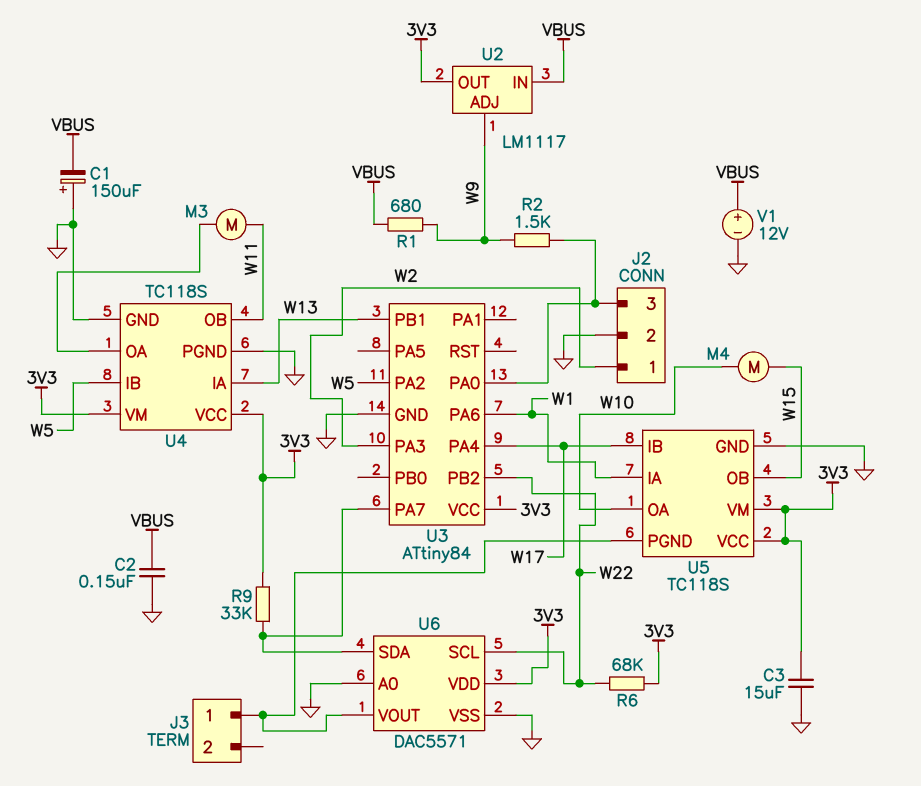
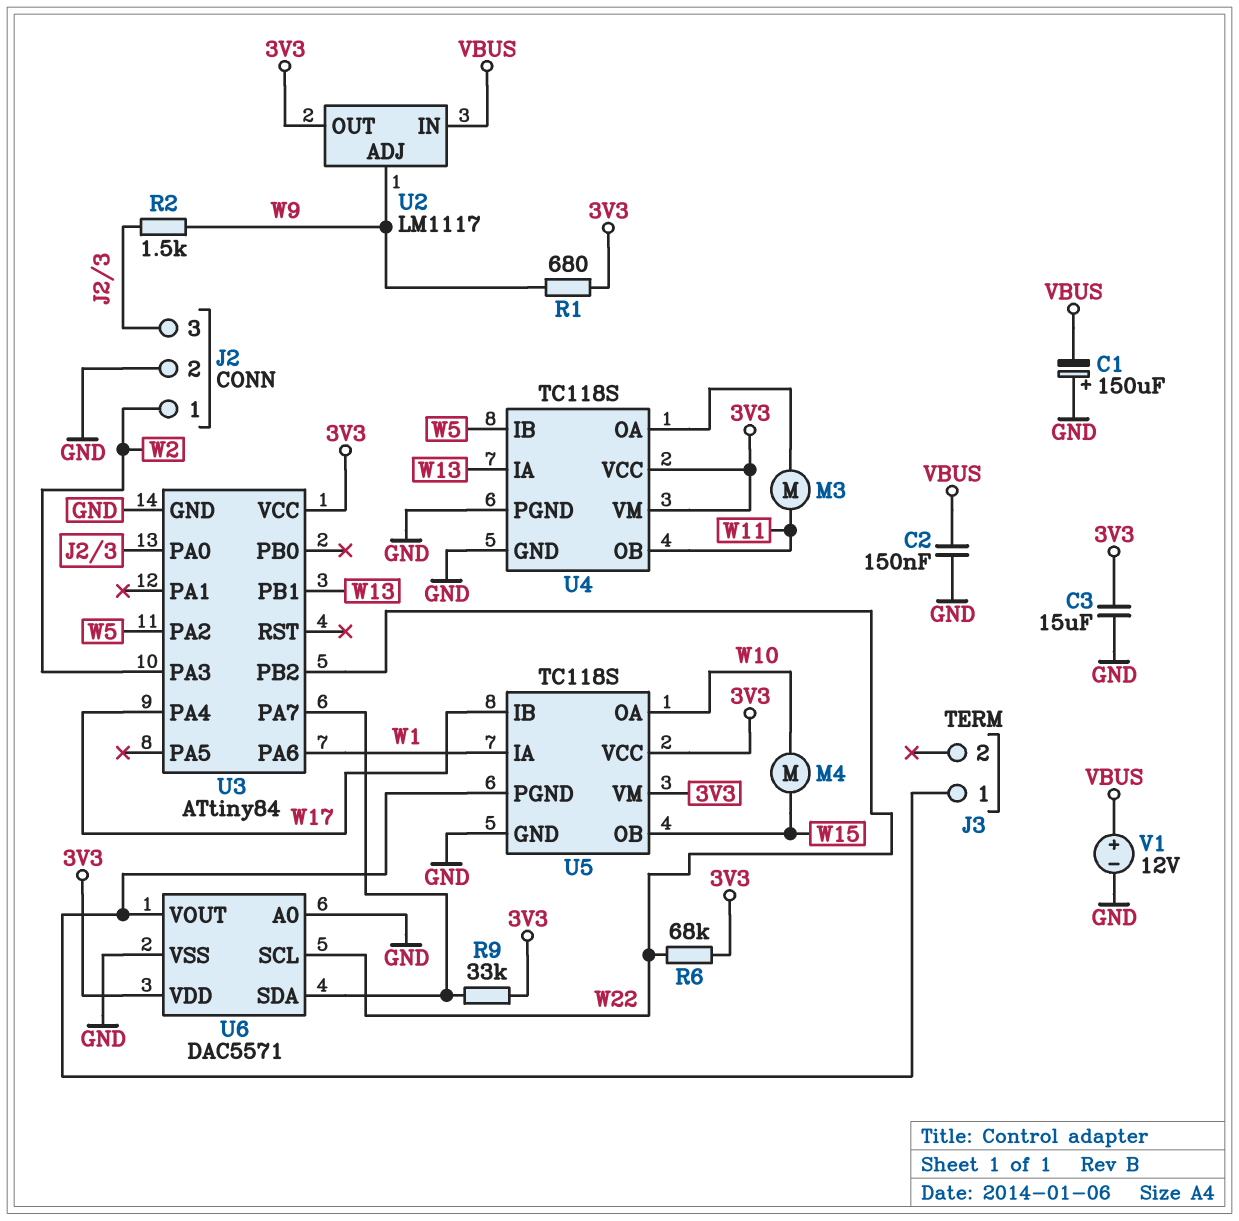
R1: 680 (VBUS, W9) -> 680 (3V3, W9)

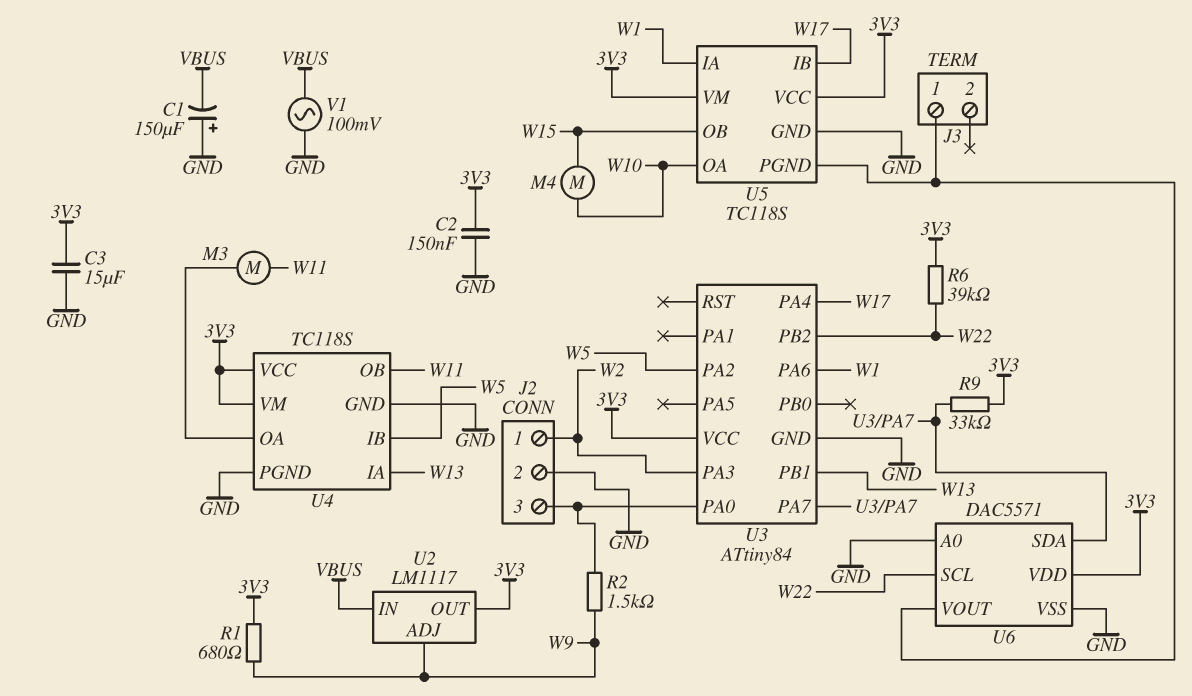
C2: 150nF (GND, VBUS) -> 150nF (3V3, GND)
R6: 68k (3V3, W22) -> 39k (3V3, W22)
V1: 12V (plus VBUS, minus GND) -> AC 100mV (GND, VBUS)

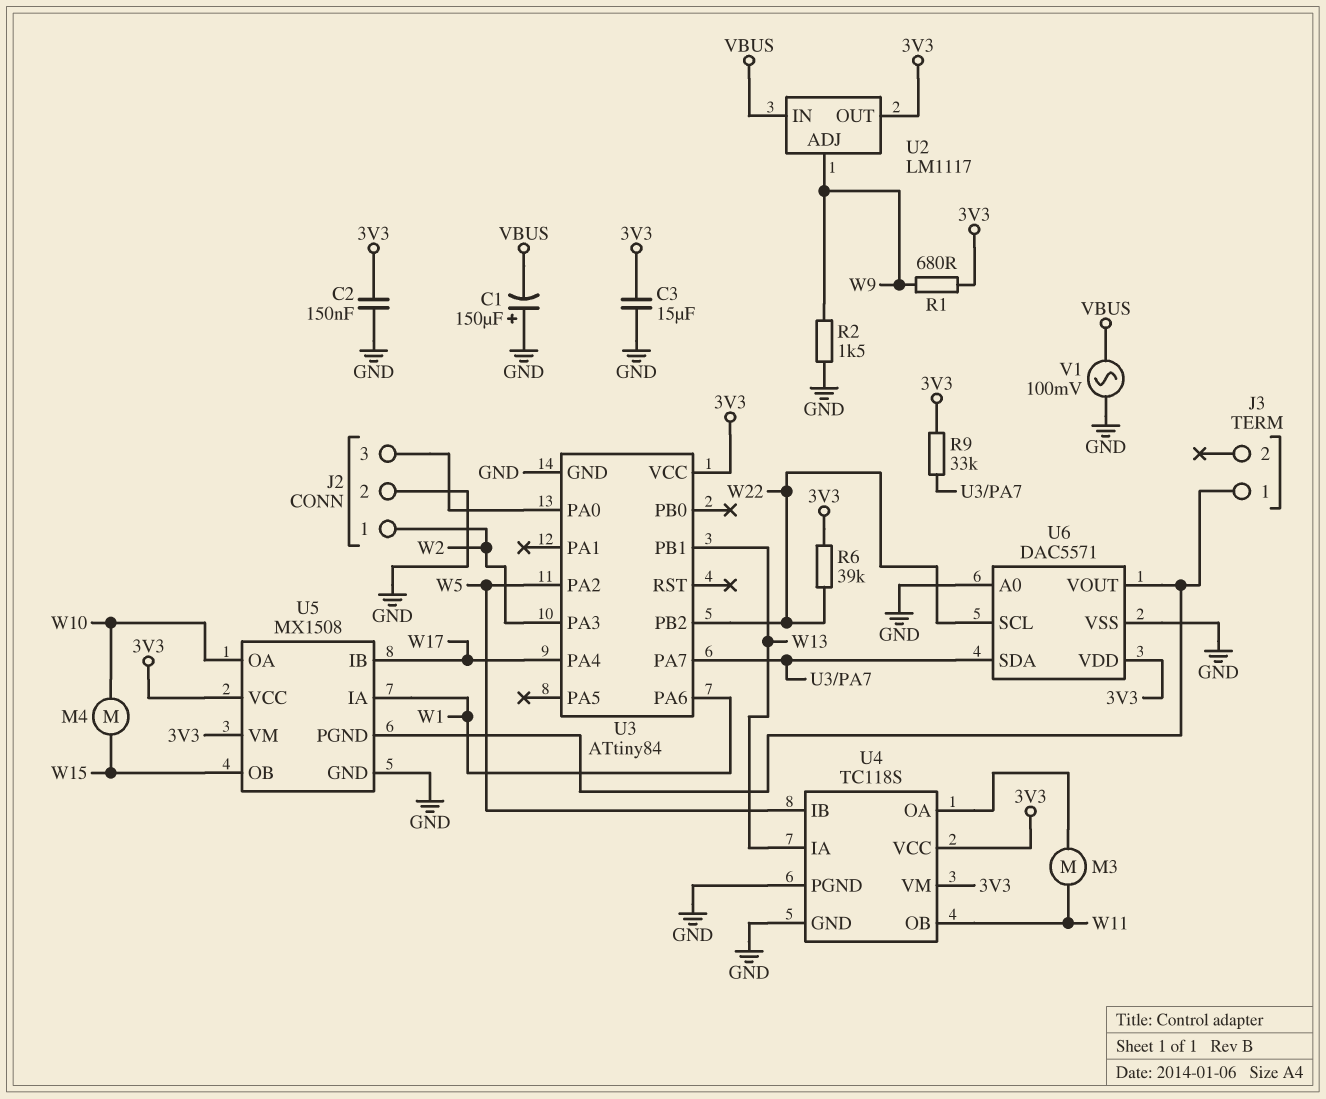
R2: 1.5k (J2/3, W9) -> 1.5k (GND, W9)
U5: TC118S -> MX1508

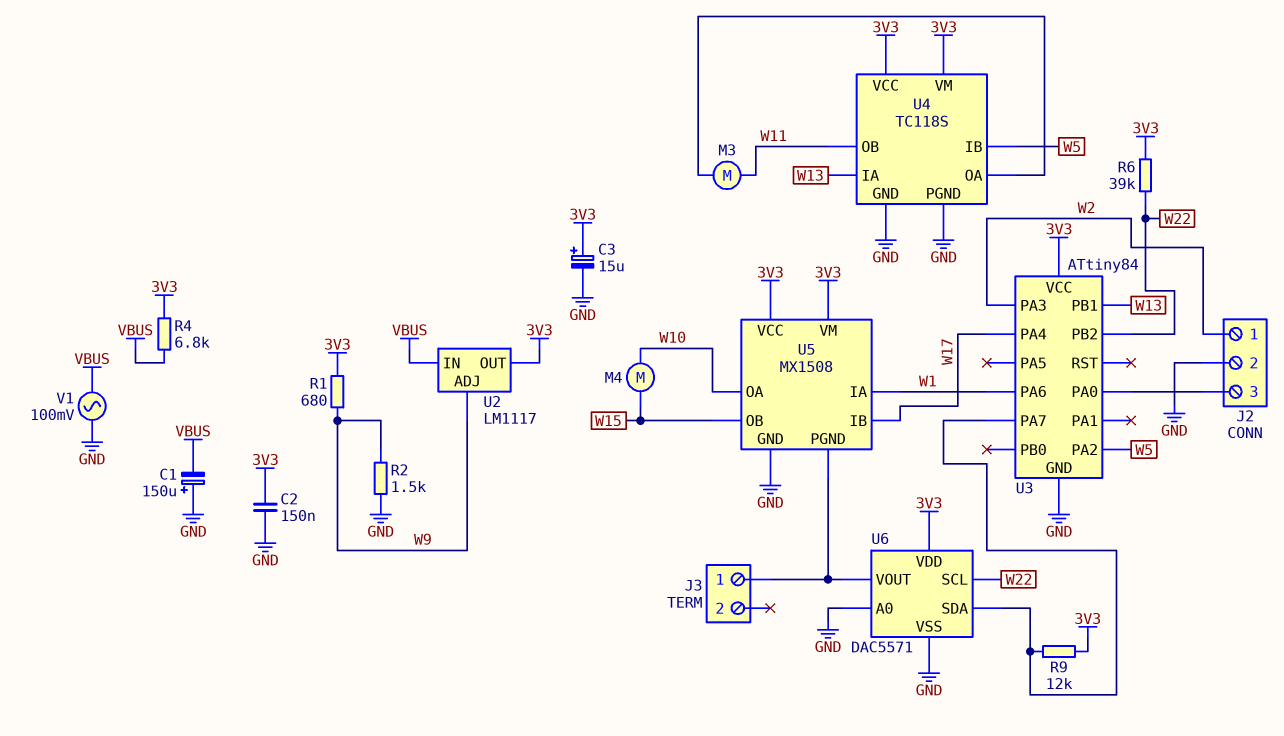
C3: 15uF (3V3, GND) -> 15uF (plus 3V3, minus GND)
R4: none -> 6.8k (3V3, VBUS)
R9: 33k (3V3, U3/PA7) -> 12k (3V3, U3/PA7)

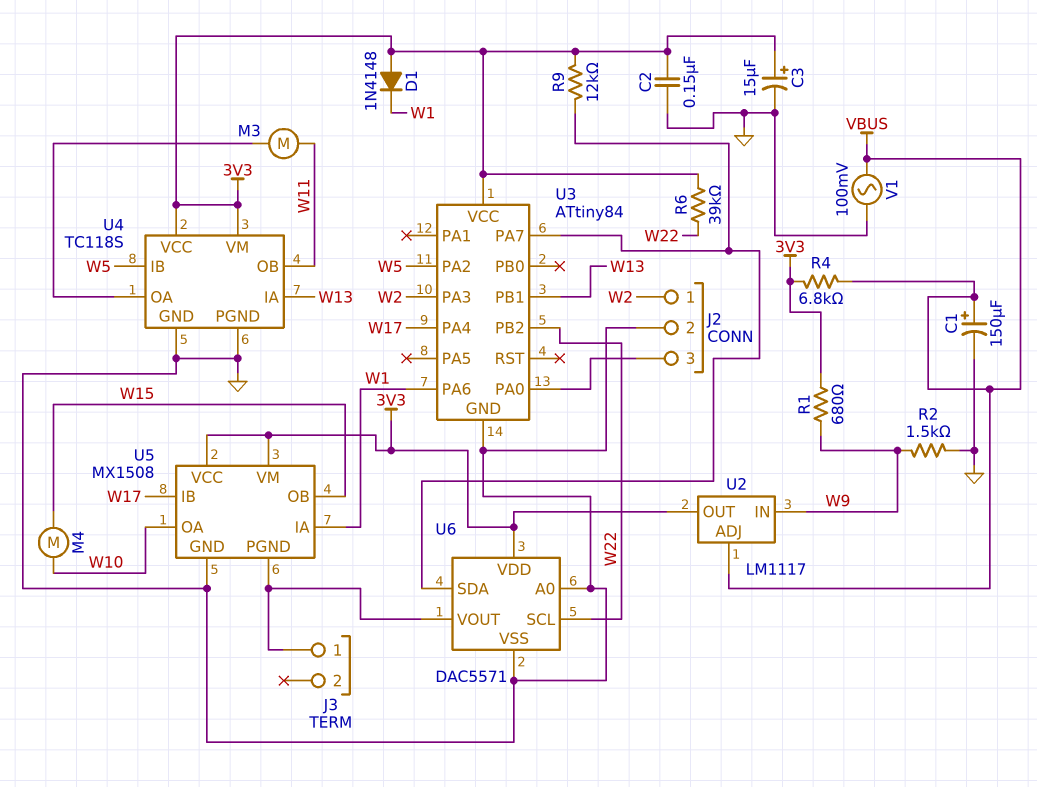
C1: 150uF (plus GND, minus VBUS) -> 150uF (plus VBUS, minus GND)
D1: none -> diode 1N4148 (A 3V3, K W1)
U2 pin ADJ: W9 -> VBUS
U2 pin IN: VBUS -> W9

